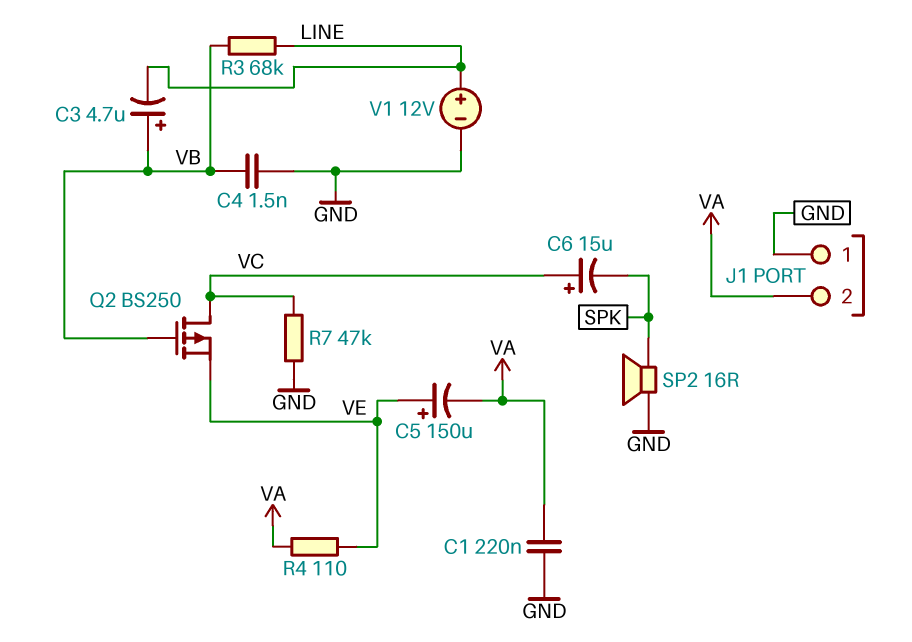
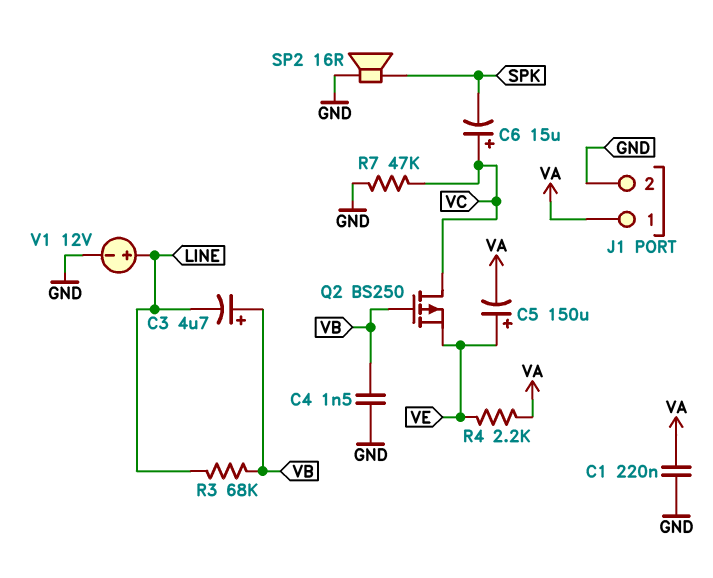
J1 pin 1: GND -> VA
J1 pin 2: VA -> GND
R4: 110 (VA, VE) -> 2.2k (VA, VE)

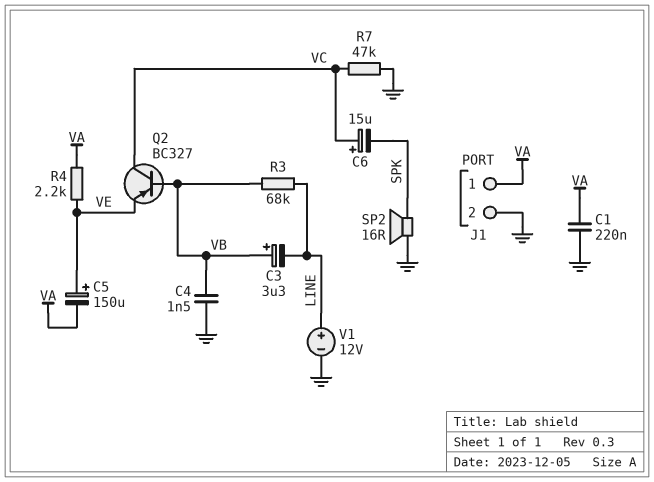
C3: 4.7uF (plus VB, minus LINE) -> 3.3uF (plus VB, minus LINE)
Q2: PMOS BS250 (G VB, D VC, S VE) -> PNP BC327 (B VB, C VC, E VE)

